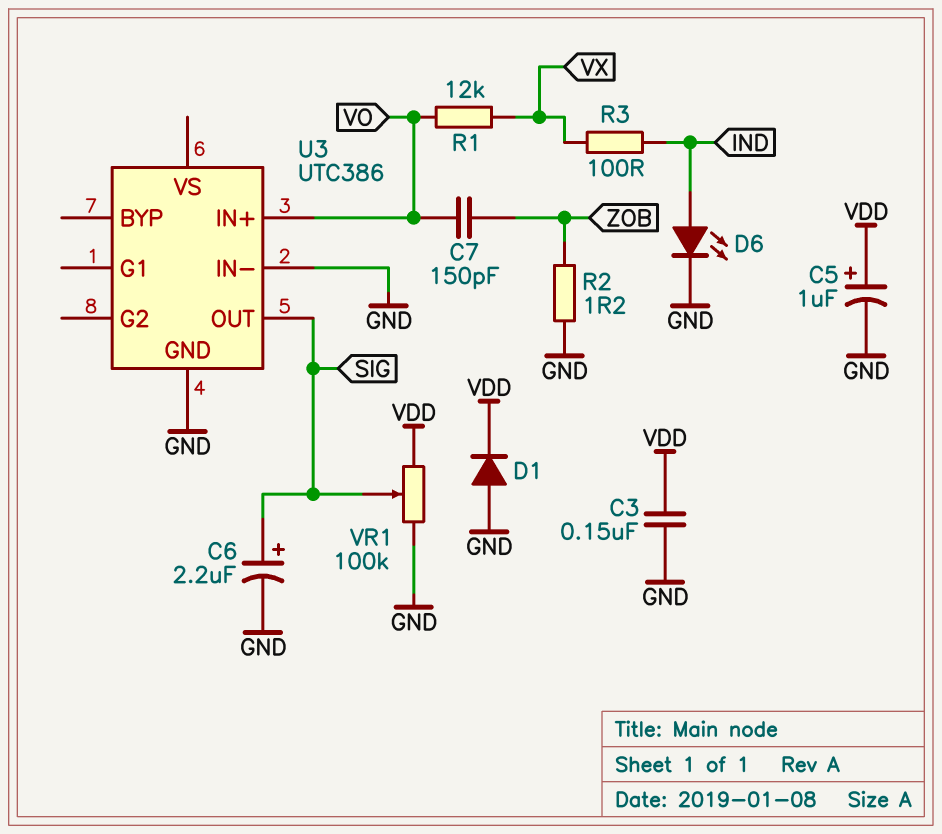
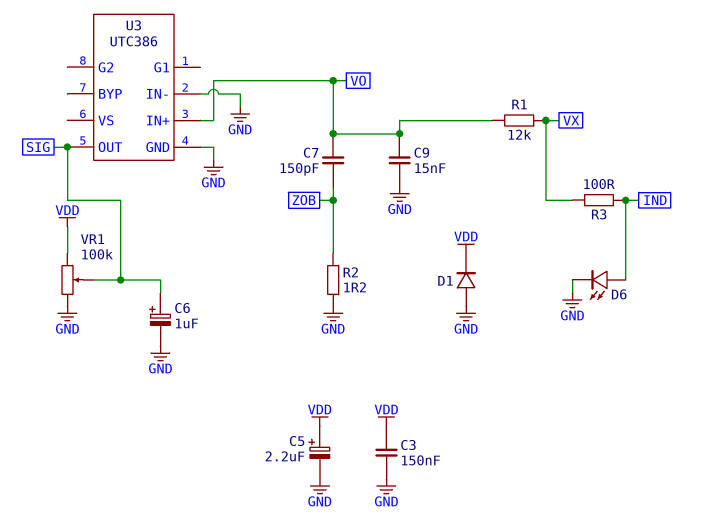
C5: 1uF (plus VDD, minus GND) -> 2.2uF (plus VDD, minus GND)
C6: 2.2uF (plus SIG, minus GND) -> 1uF (plus SIG, minus GND)
C9: none -> 15nF (GND, VO)

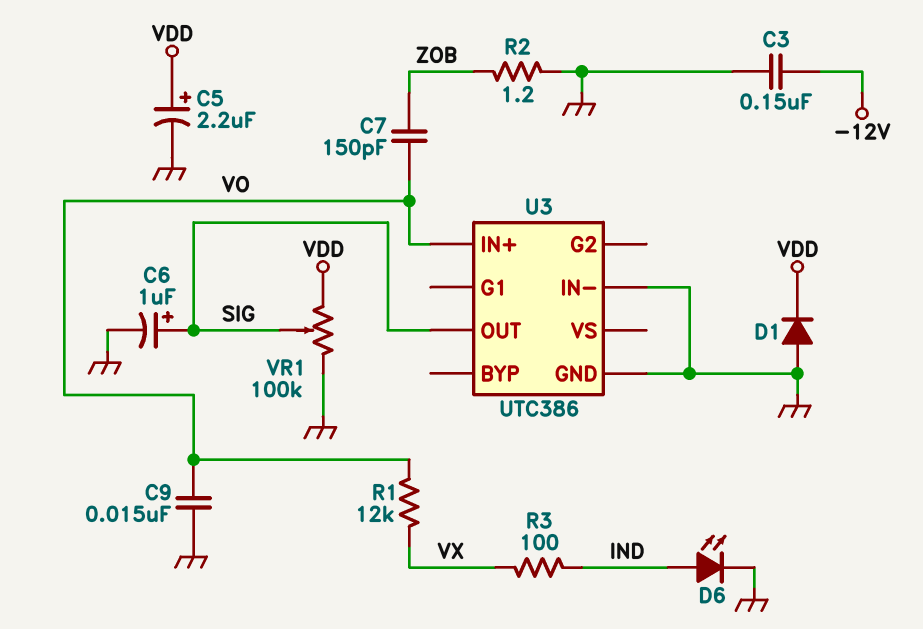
C3: 150nF (GND, VDD) -> 150nF (-12V, GND)

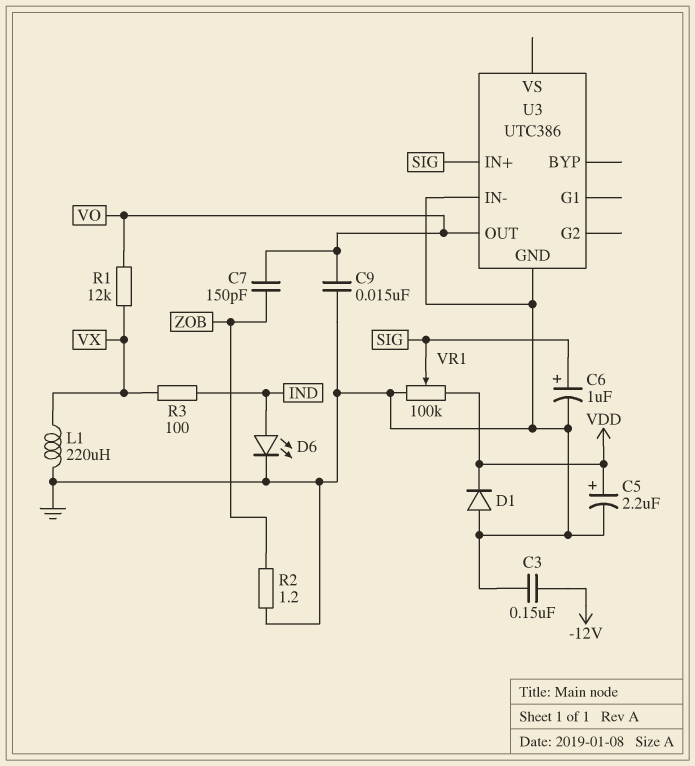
L1: none -> 220uH (GND, VX)
U3 pin IN+: VO -> SIG
U3 pin OUT: SIG -> VO

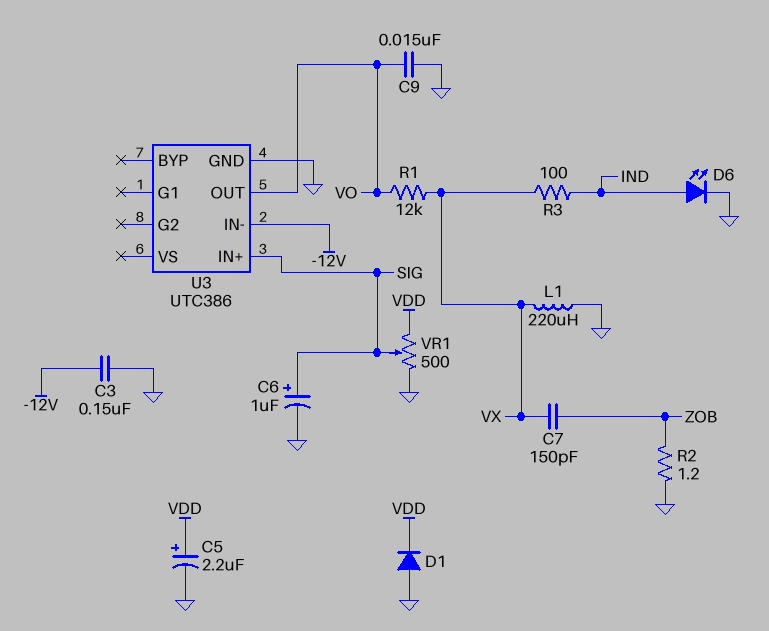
C7: 150pF (VO, ZOB) -> 150pF (VX, ZOB)
U3 pin IN-: GND -> -12V
VR1: 100k (GND, VDD, wiper SIG) -> 500 (GND, VDD, wiper SIG)

